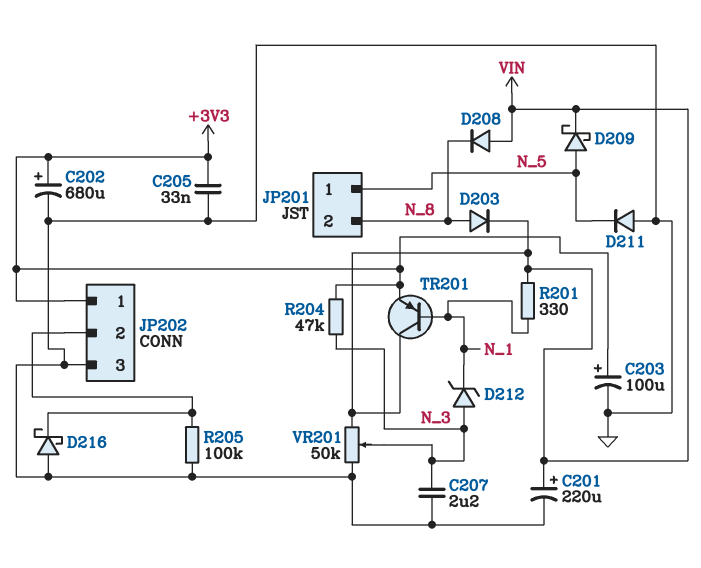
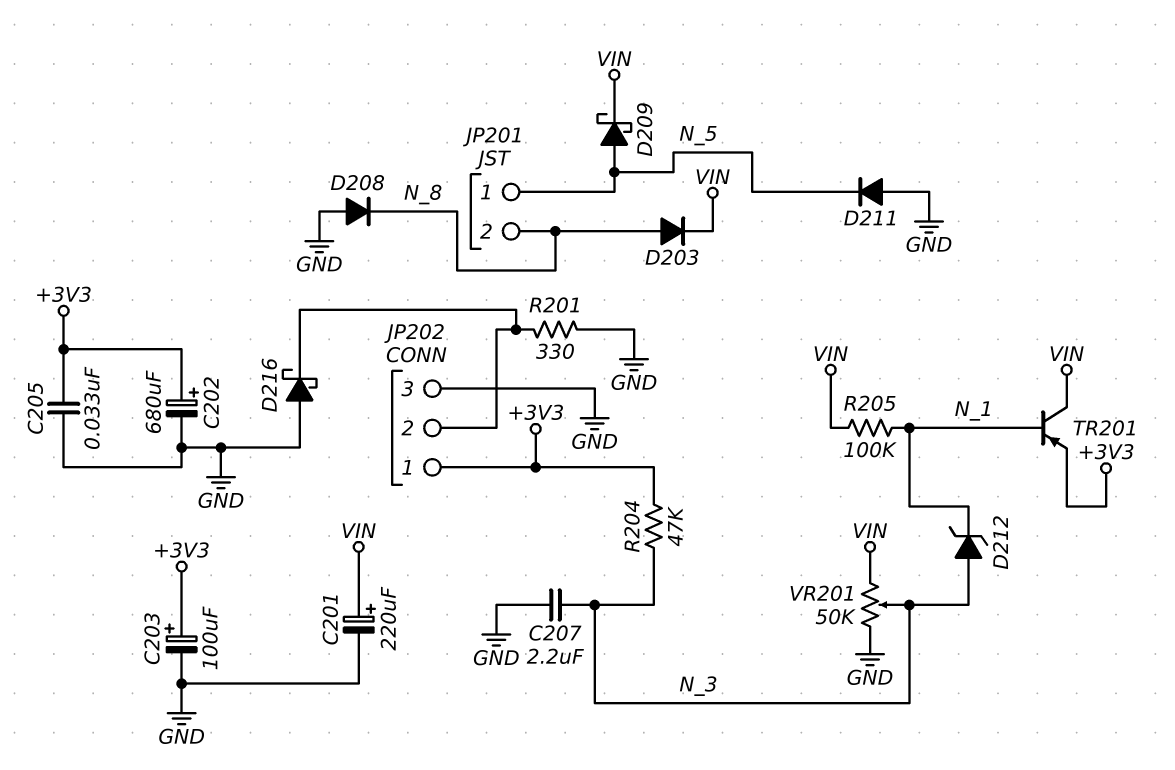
D208: diode (A VIN, K N_8) -> diode (A GND, K N_8)
R201: 330 (N_1, VIN) -> 330 (GND, JP202/2)
R205: 100k (GND, JP202/2) -> 100k (N_1, VIN)

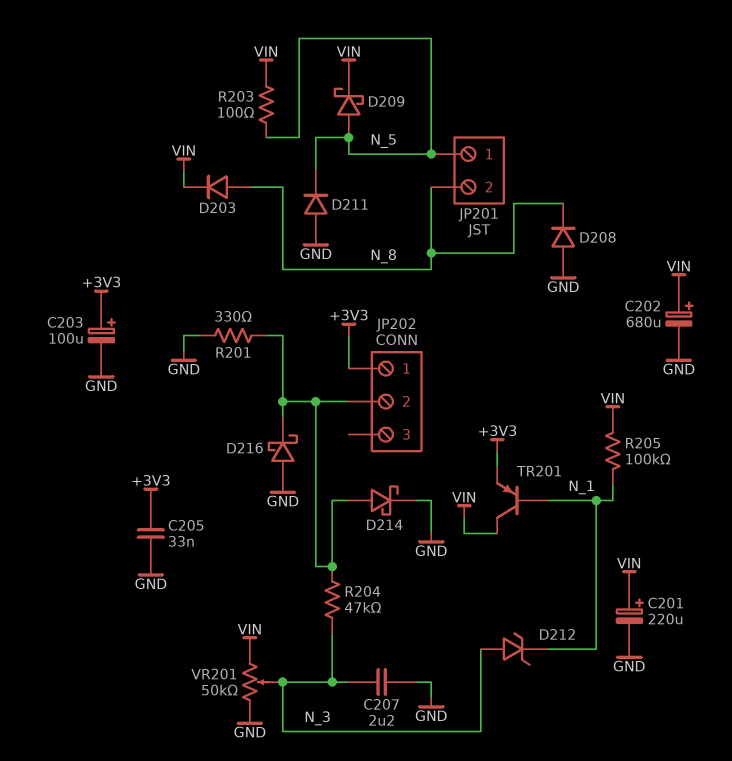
C202: 680uF (plus +3V3, minus GND) -> 680uF (plus VIN, minus GND)
D214: none -> schottky (A JP202/2, K GND)
JP202 pin 3: GND -> none
R203: none -> 100 (N_5, VIN)
R204: 47k (+3V3, N_3) -> 47k (JP202/2, N_3)

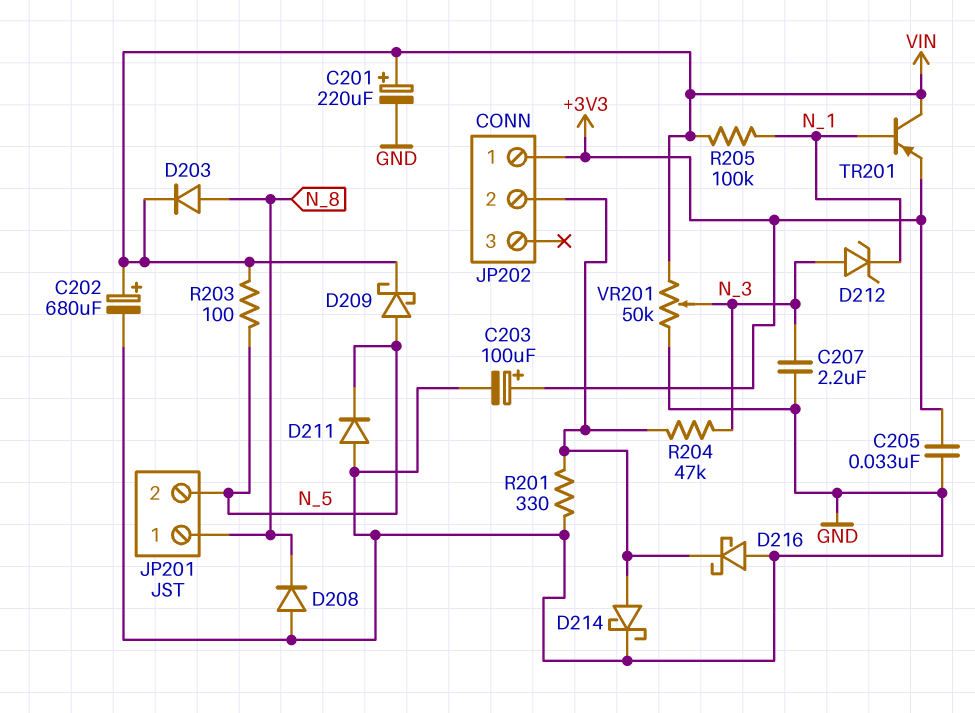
JP201 pin 1: N_5 -> N_8
JP201 pin 2: N_8 -> N_5

